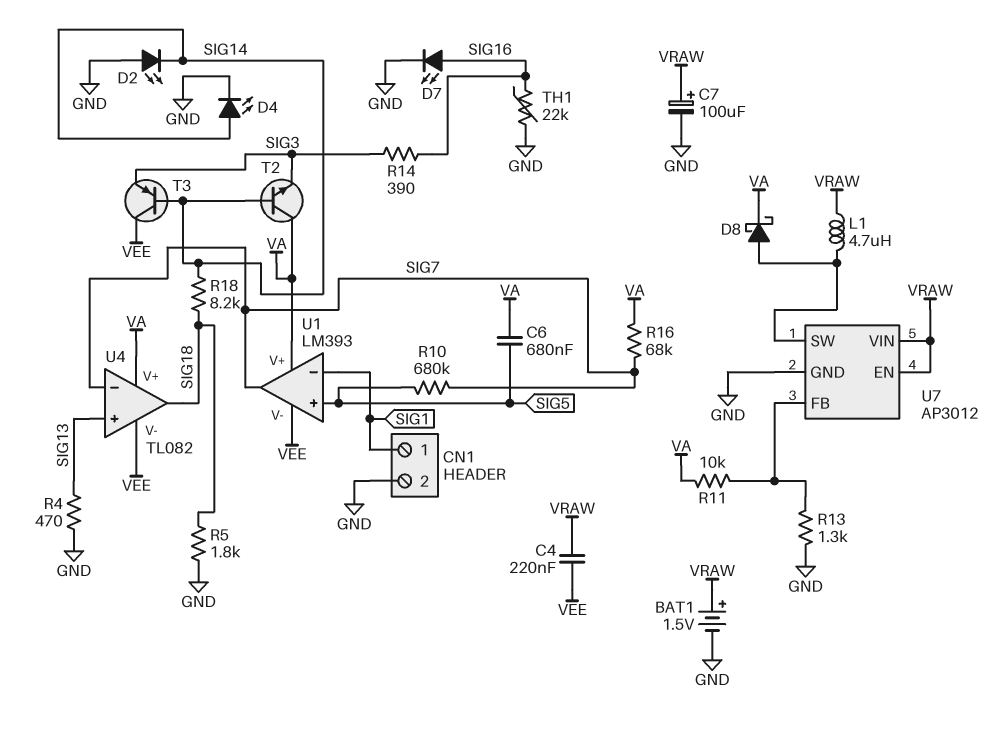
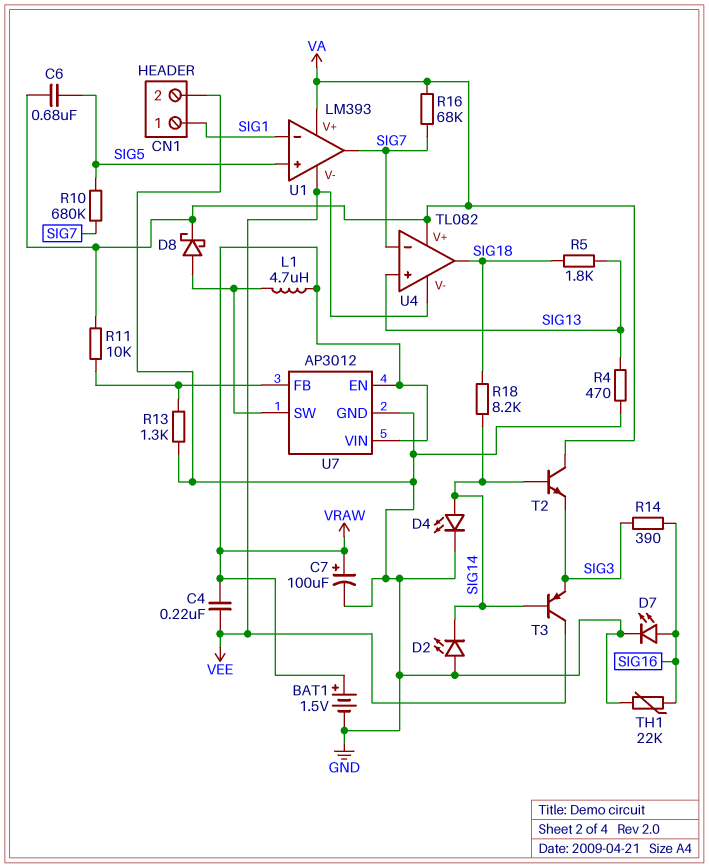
R5: 1.8k (GND, SIG18) -> 1.8k (SIG13, SIG18)

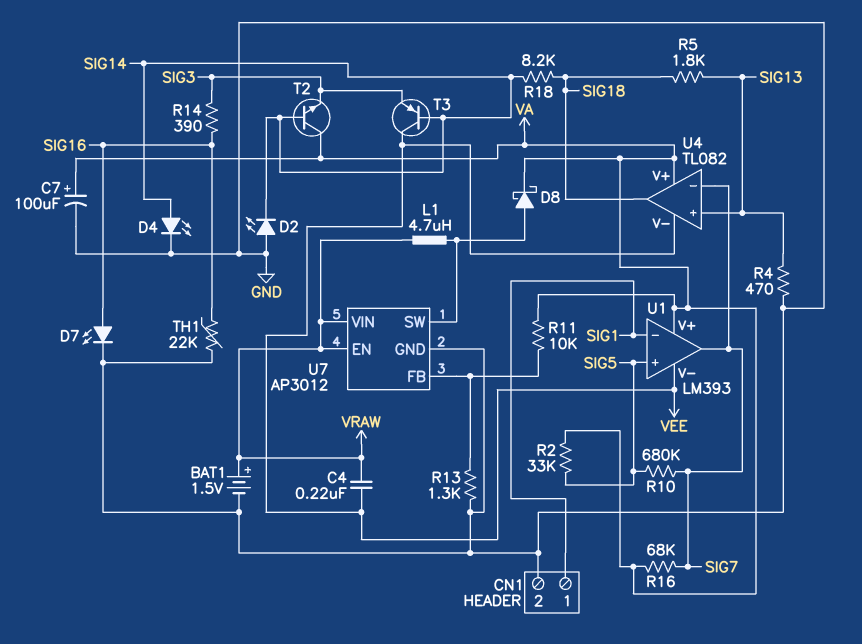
C6: 680nF (SIG5, VA) -> none
C7: 100uF (plus VRAW, minus GND) -> 100uF (plus VA, minus GND)
R2: none -> 33k (SIG5, VA)

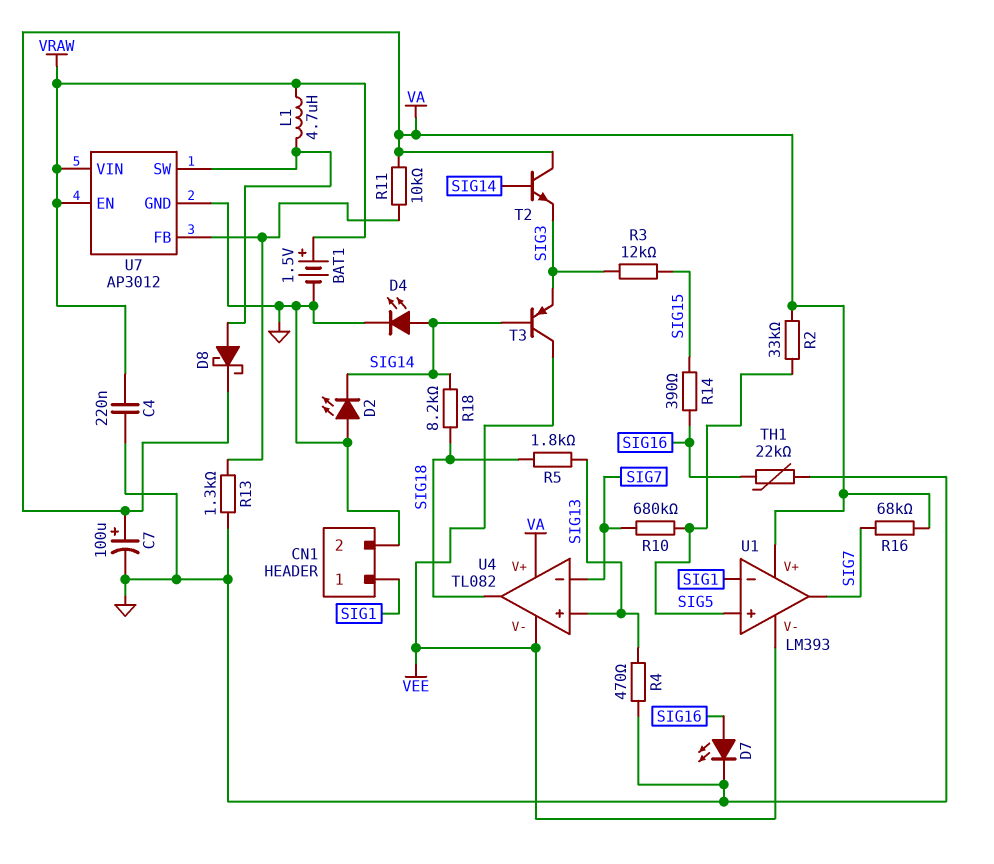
C4: 220nF (VEE, VRAW) -> 220nF (GND, VRAW)
R3: none -> 12k (SIG3, SIG15)
R14: 390 (SIG3, SIG16) -> 390 (SIG15, SIG16)

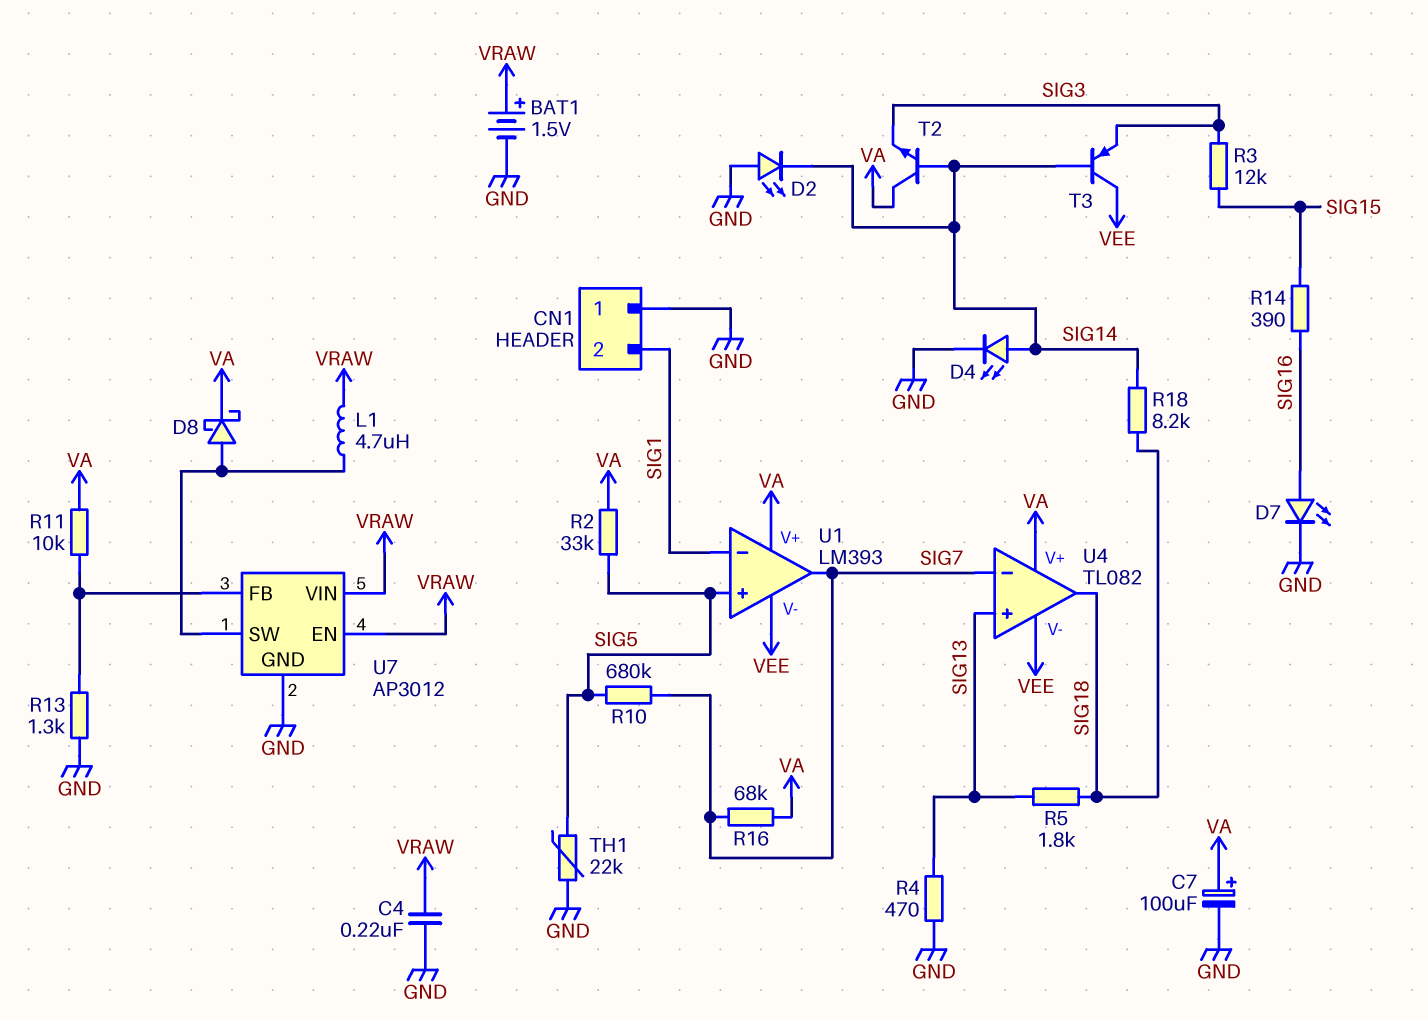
CN1 pin 1: SIG1 -> GND
CN1 pin 2: GND -> SIG1
TH1: 22k (GND, SIG16) -> 22k (GND, SIG5)

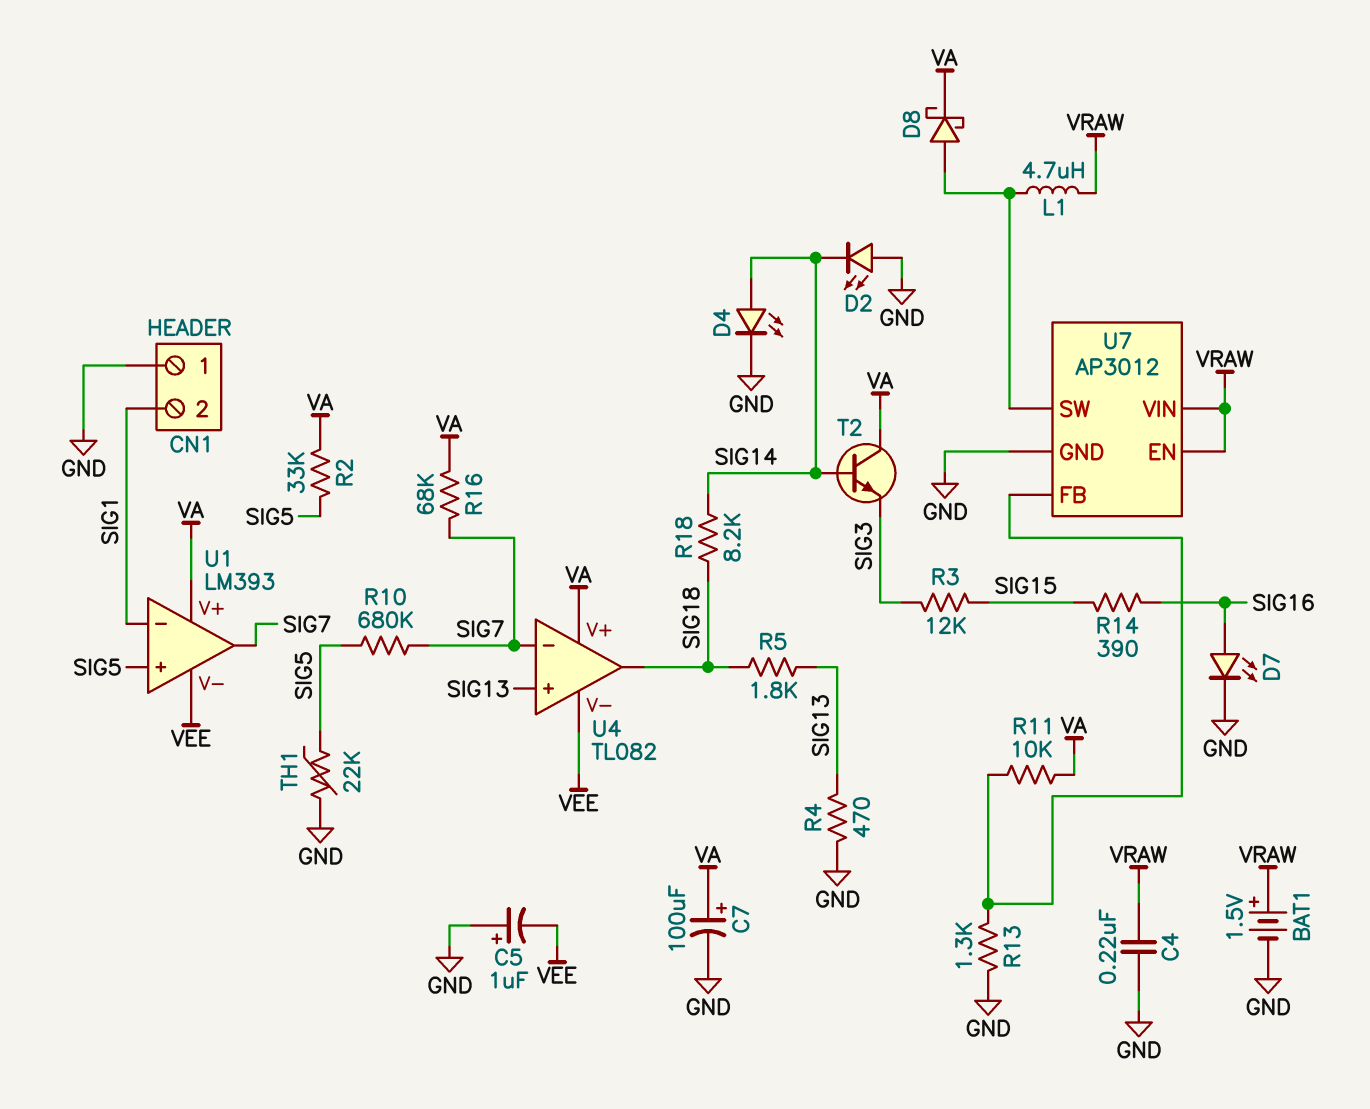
C5: none -> 1uF (plus GND, minus VEE)
T3: PNP (B SIG14, C VEE, E SIG3) -> none

